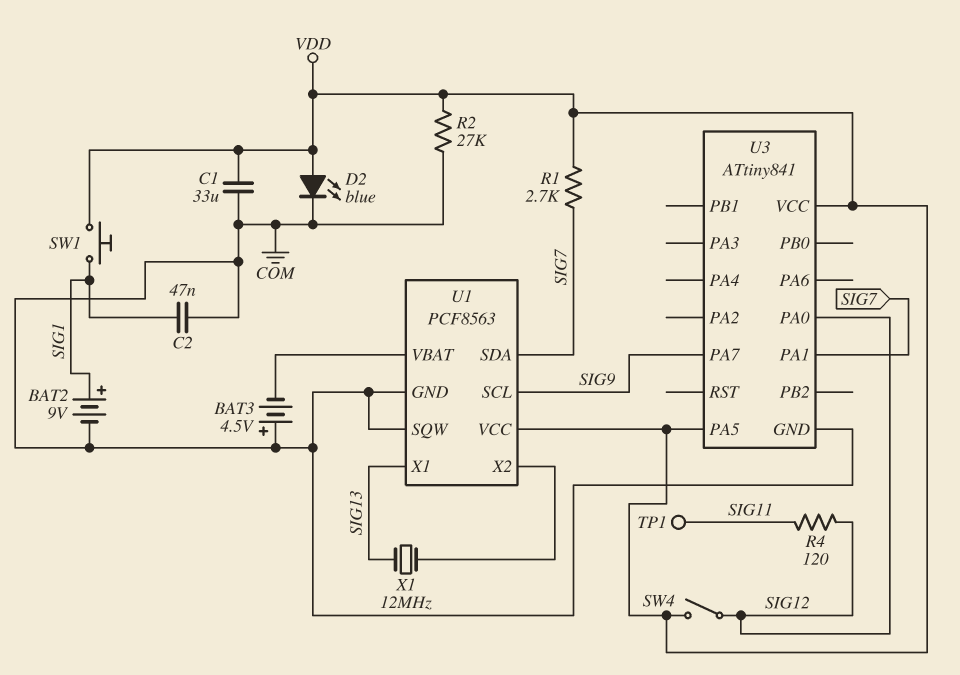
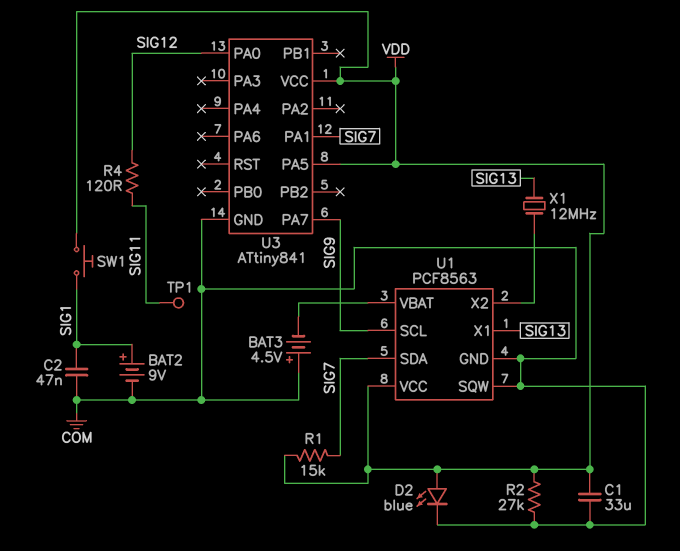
R1: 2.7k (SIG7, VDD) -> 15k (SIG7, VDD)
SW4: switch (SIG12, VDD) -> none

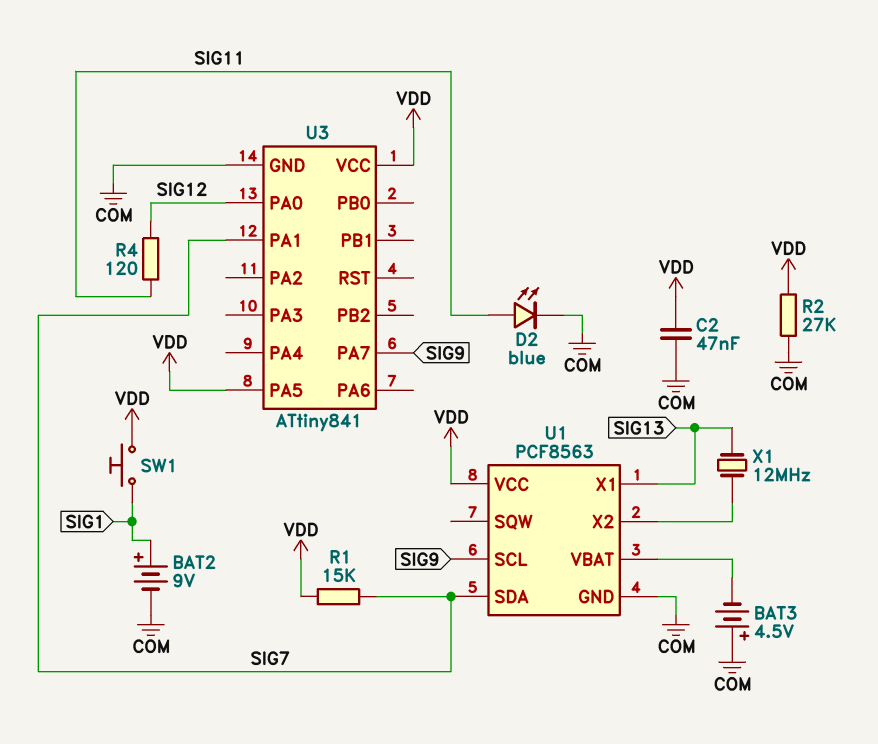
C1: 33uF (COM, VDD) -> none
C2: 47nF (COM, SIG1) -> 47nF (COM, VDD)
D2: LED blue (A VDD, K COM) -> LED blue (A SIG11, K COM)
TP1: test point (SIG11) -> none
U1 pin SQW: COM -> none

